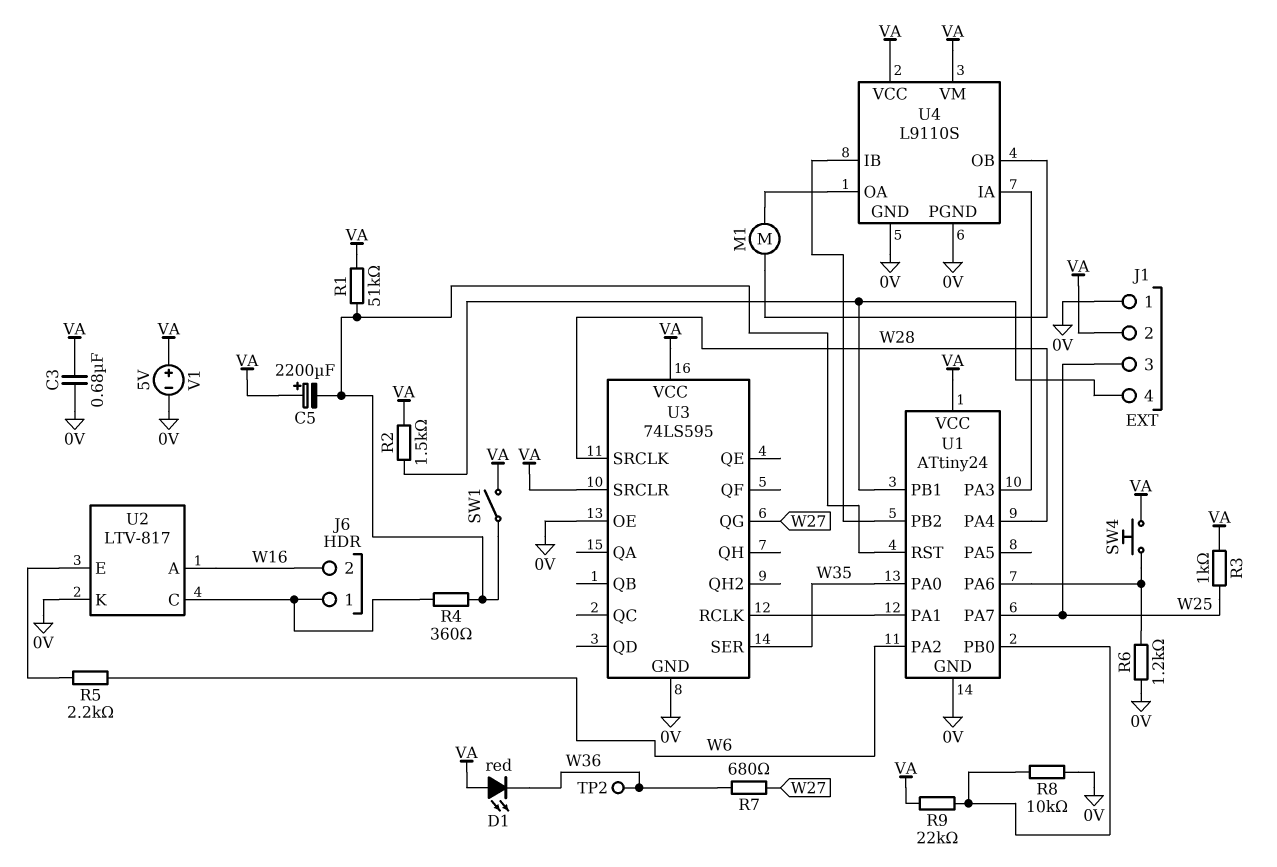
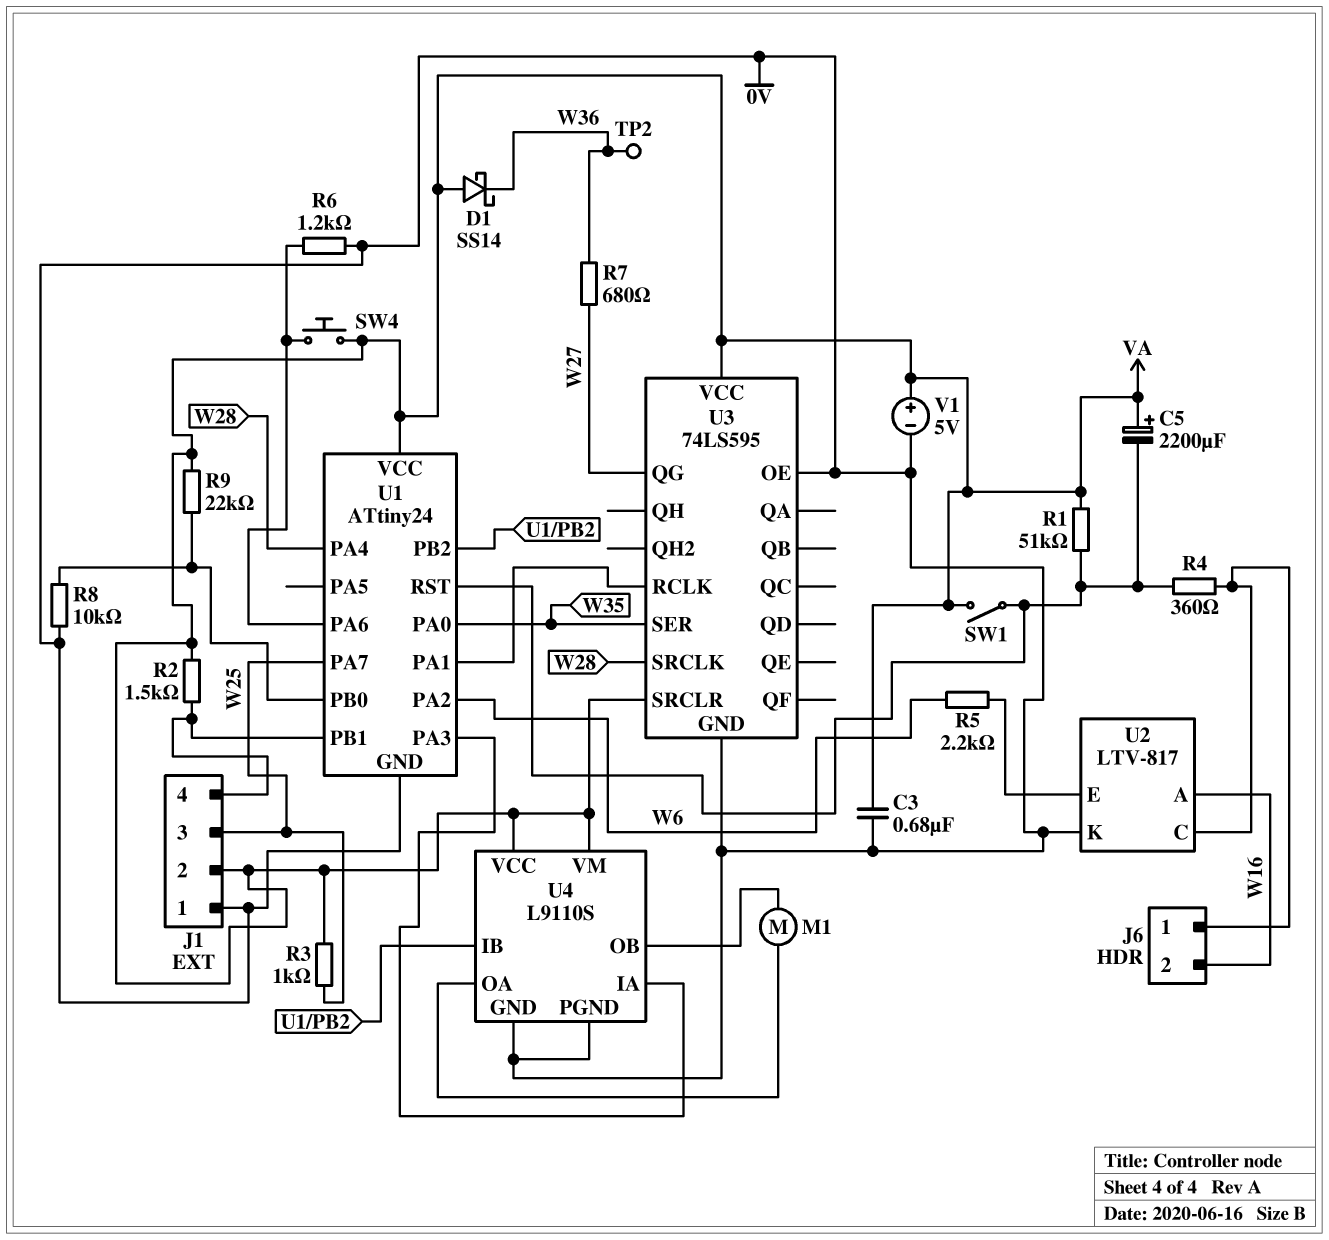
D1: LED red (A VA, K W36) -> schottky SS14 (A VA, K W36)

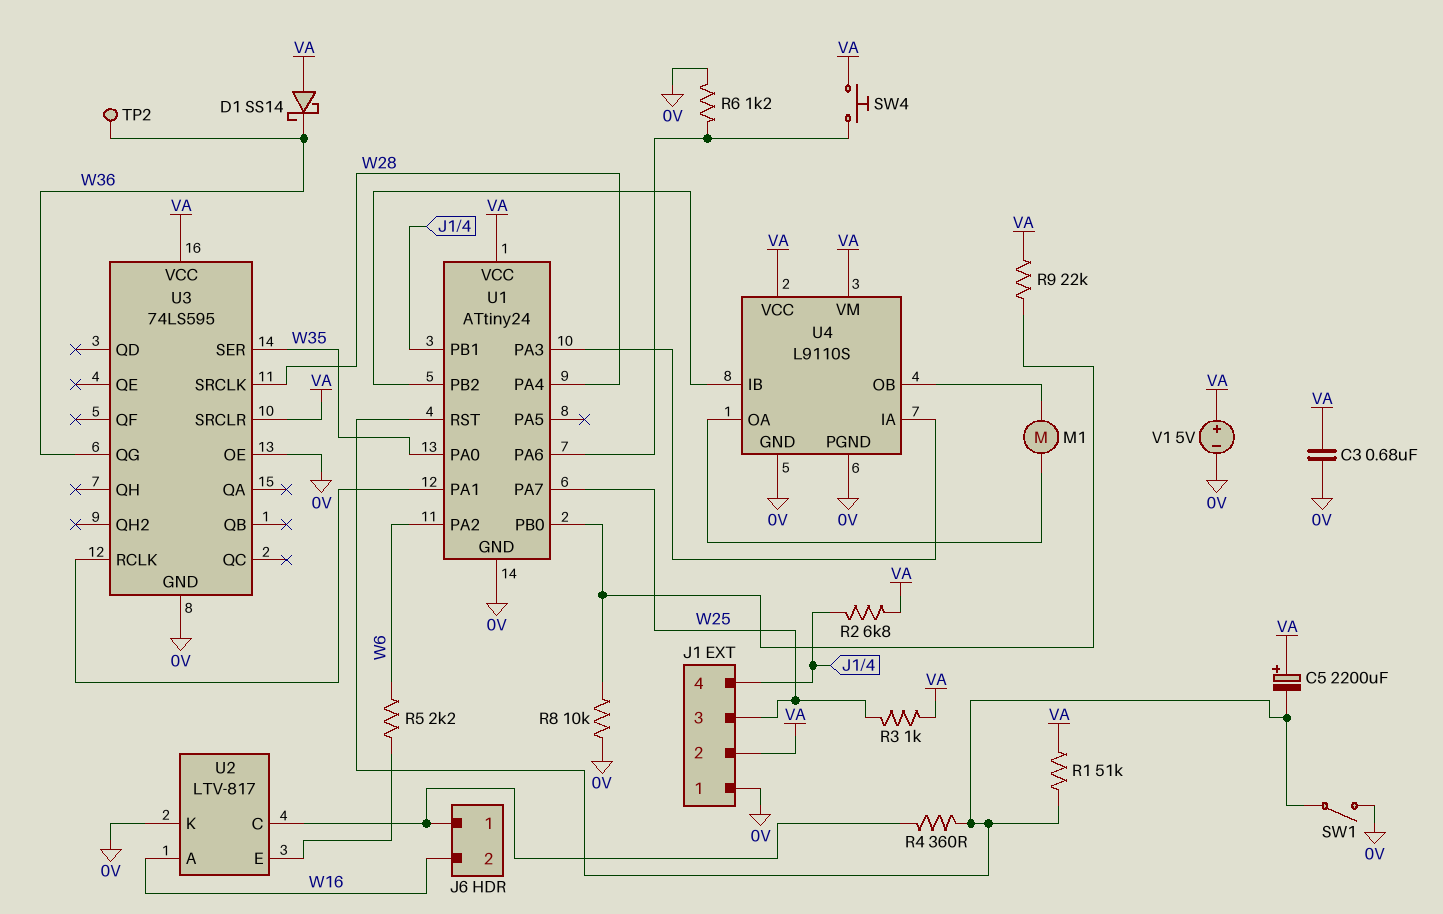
R2: 1.5k (J1/4, VA) -> 6.8k (J1/4, VA)
R7: 680 (W27, W36) -> none
SW1: switch (U1/RST, VA) -> switch (0V, U1/RST)
U3 pin QG: W27 -> W36

